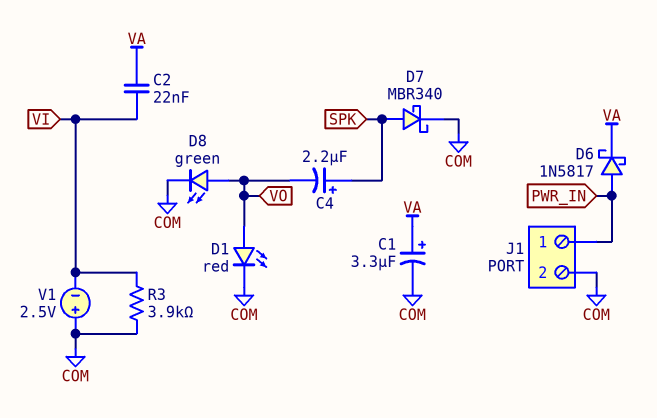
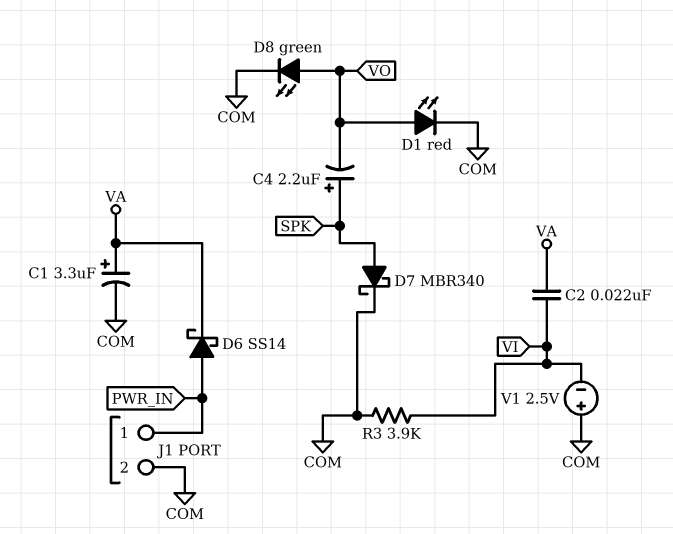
D6: schottky 1N5817 (A PWR_IN, K VA) -> schottky SS14 (A PWR_IN, K VA)

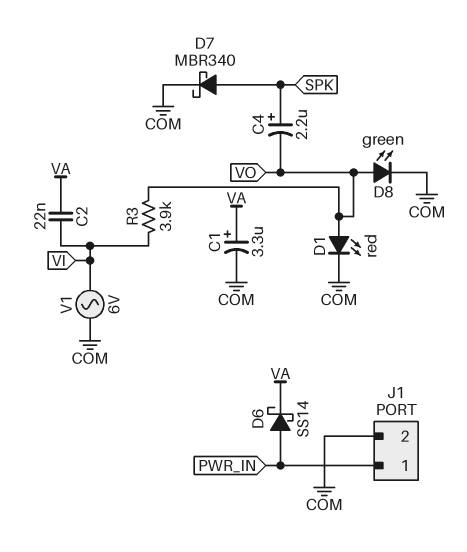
R3: 3.9k (COM, VI) -> 3.9k (VI, VO)
V1: 2.5V (plus COM, minus VI) -> AC 6V (COM, VI)

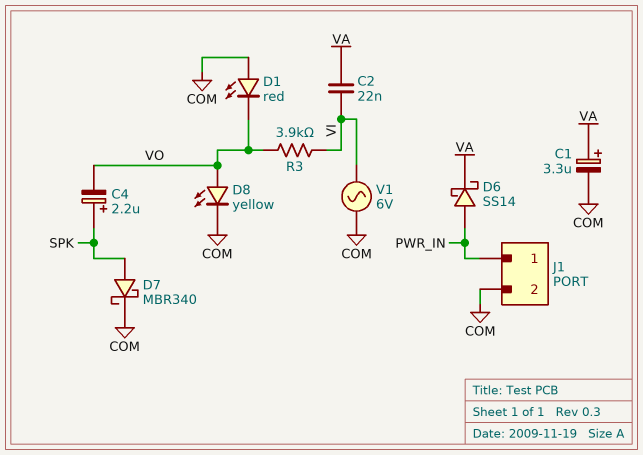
D1: LED red (A VO, K COM) -> LED red (A COM, K VO)
D8: LED green (A VO, K COM) -> LED yellow (A VO, K COM)

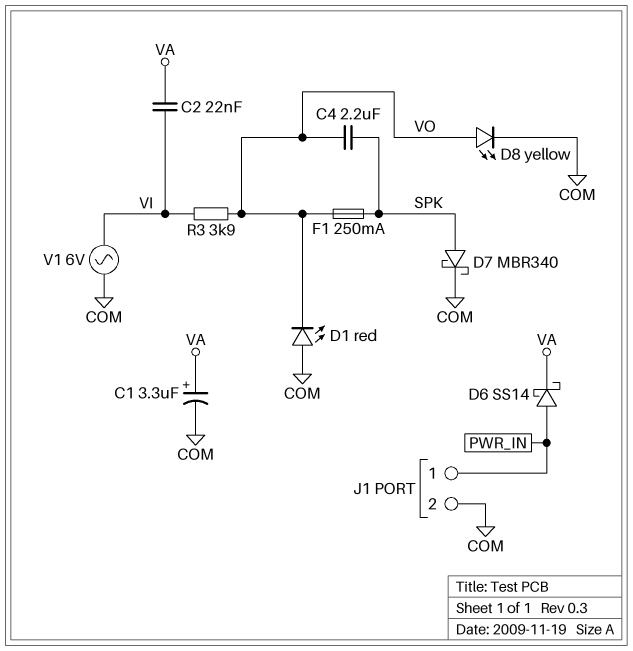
C4: 2.2uF (plus SPK, minus VO) -> 2.2uF (SPK, VO)
F1: none -> 250mA (SPK, VO)

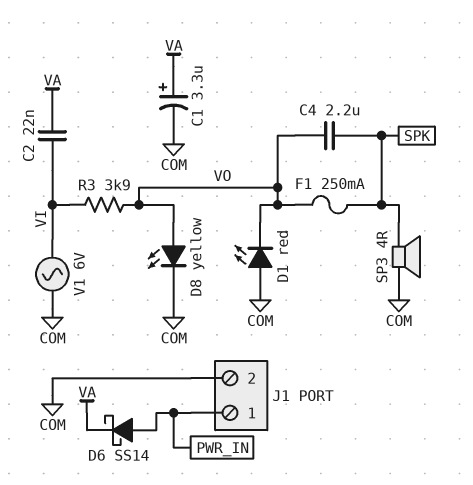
D7: schottky MBR340 (A SPK, K COM) -> none
SP3: none -> speaker 4R (COM, SPK)

